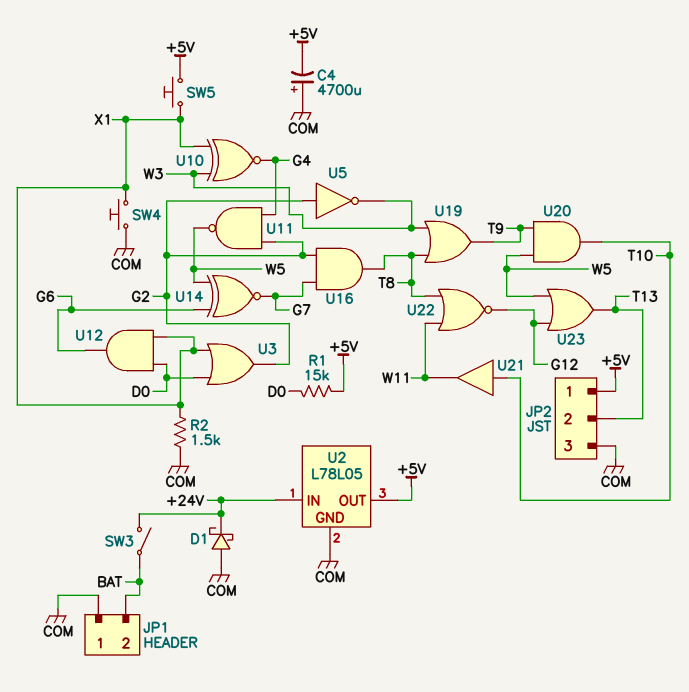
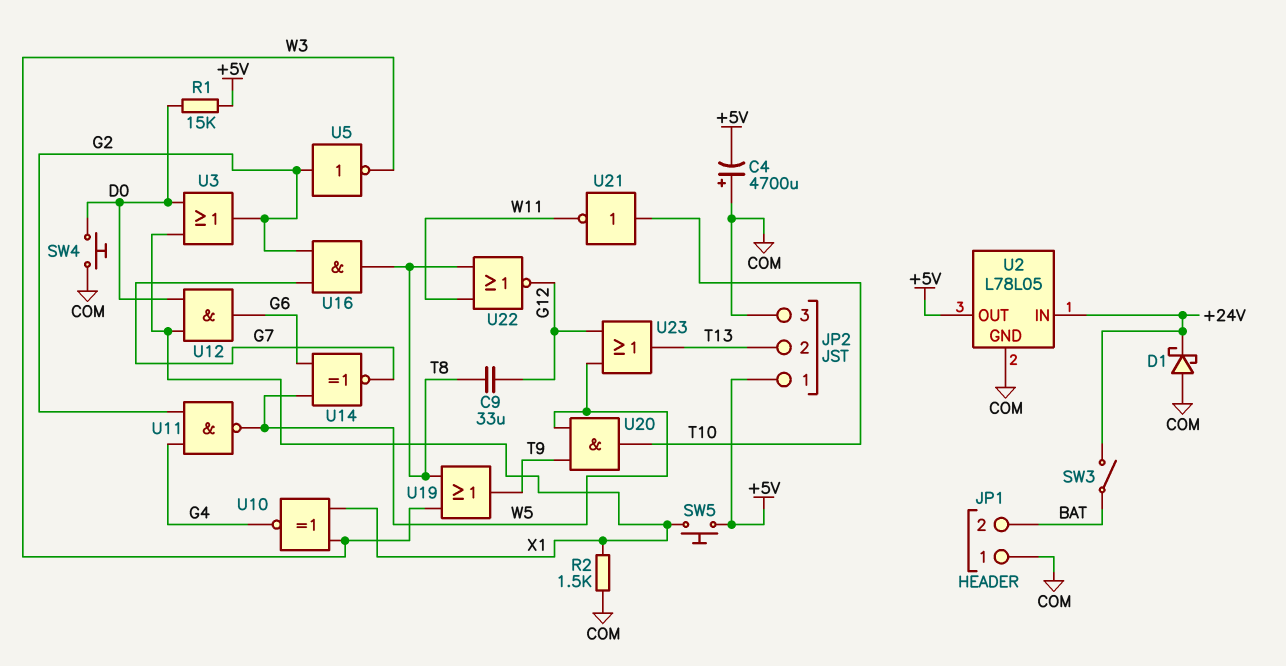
C9: none -> 33uF (G12, T8)
SW4: button (COM, X1) -> button (COM, D0)
U21: buffer (in T10, out W11) -> NOT (in T10, out W11)

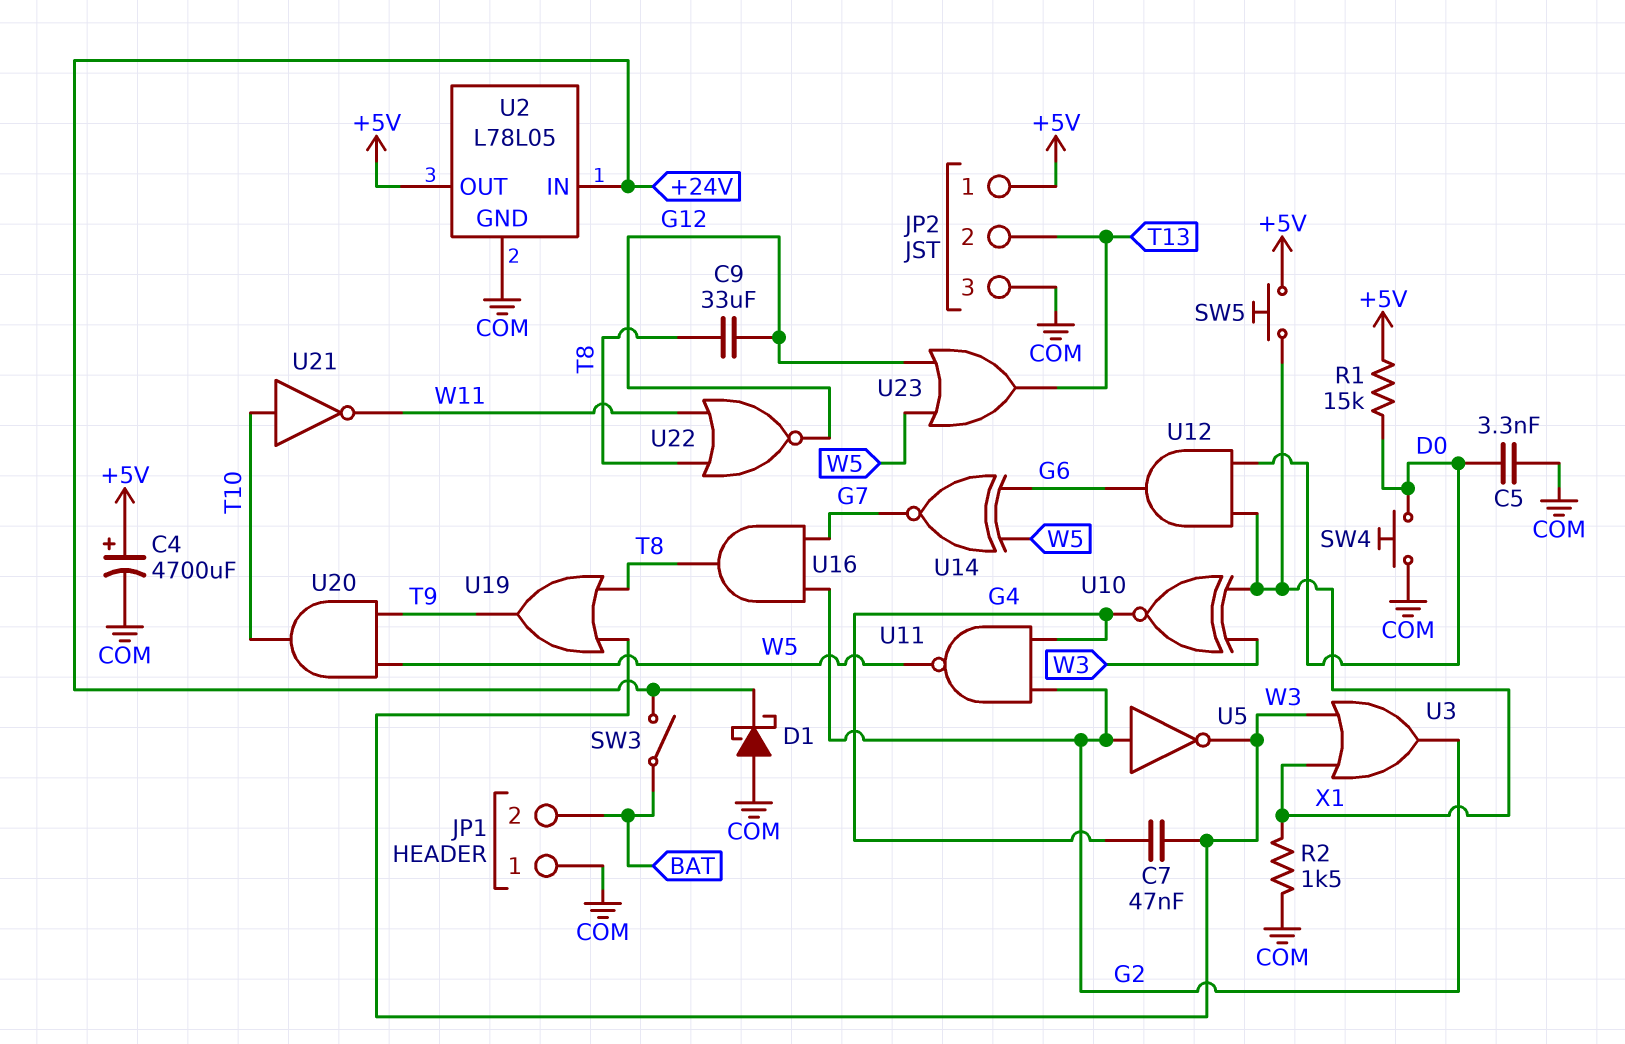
C4: 4700uF (plus COM, minus +5V) -> 4700uF (plus +5V, minus COM)
C5: none -> 3.3nF (COM, D0)
C7: none -> 47nF (G4, W3)
U3: OR (in D0, in X1, out G2) -> OR (in W3, in X1, out G2)

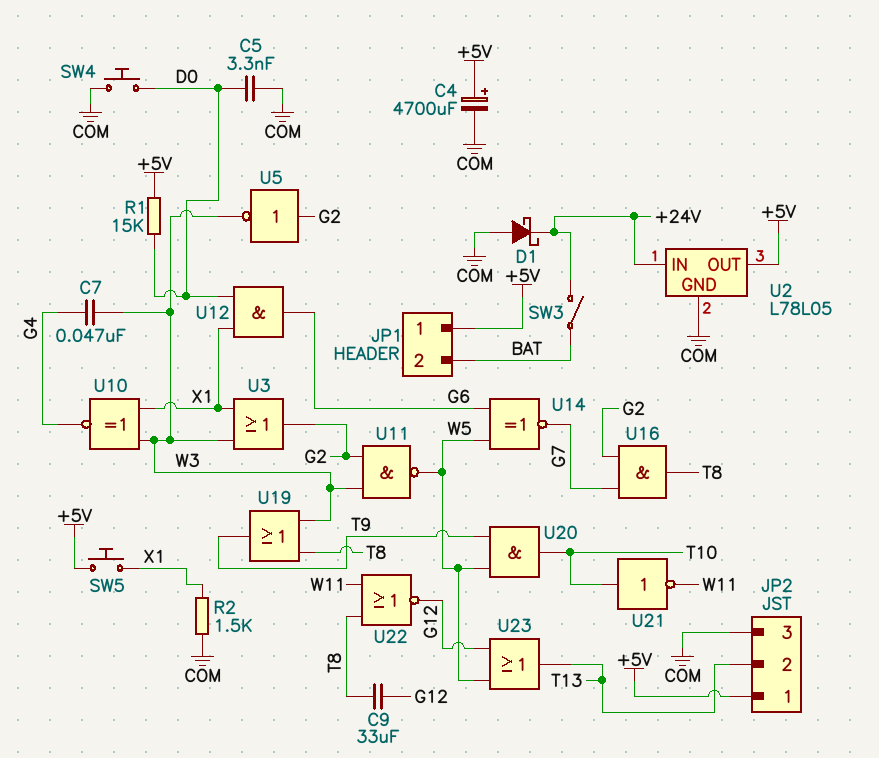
JP1 pin 1: COM -> +5V
U11: NAND (in G2, in G4, out W5) -> NAND (in G2, in W3, out W5)

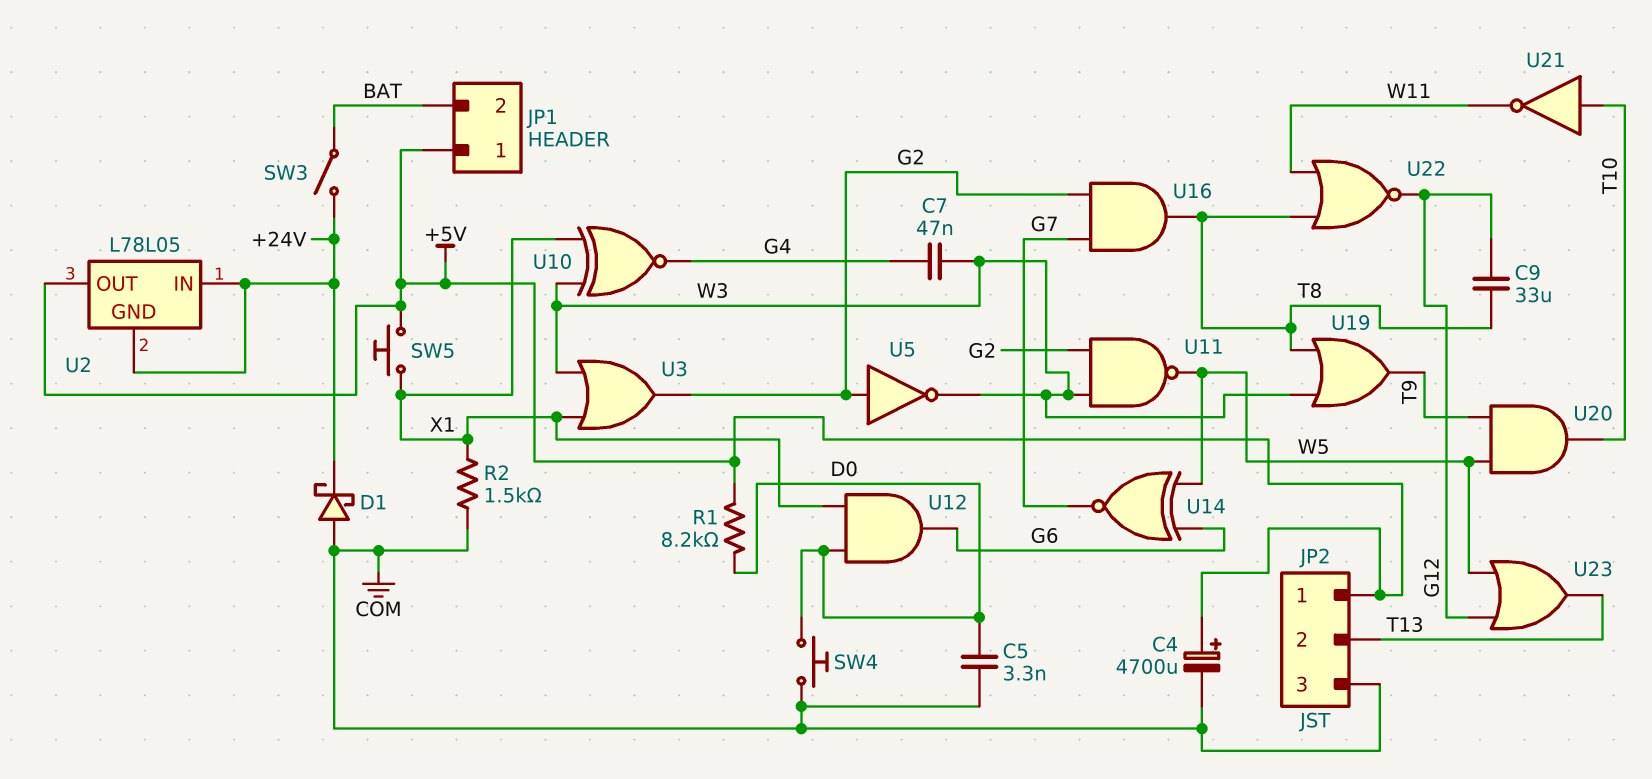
R1: 15k (+5V, D0) -> 8.2k (+5V, D0)
U2 pin GND: COM -> +24V

